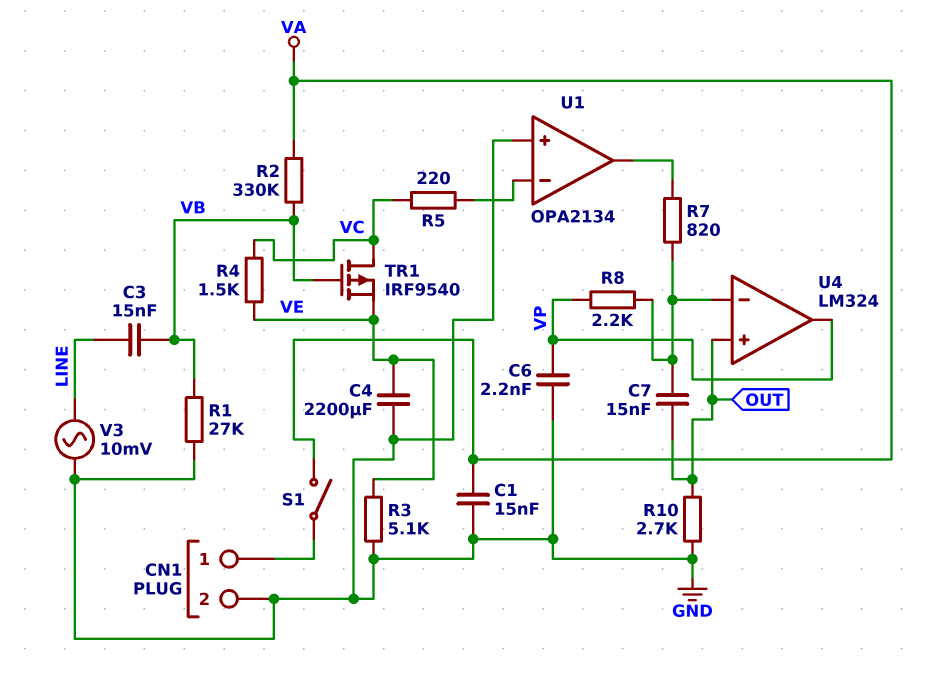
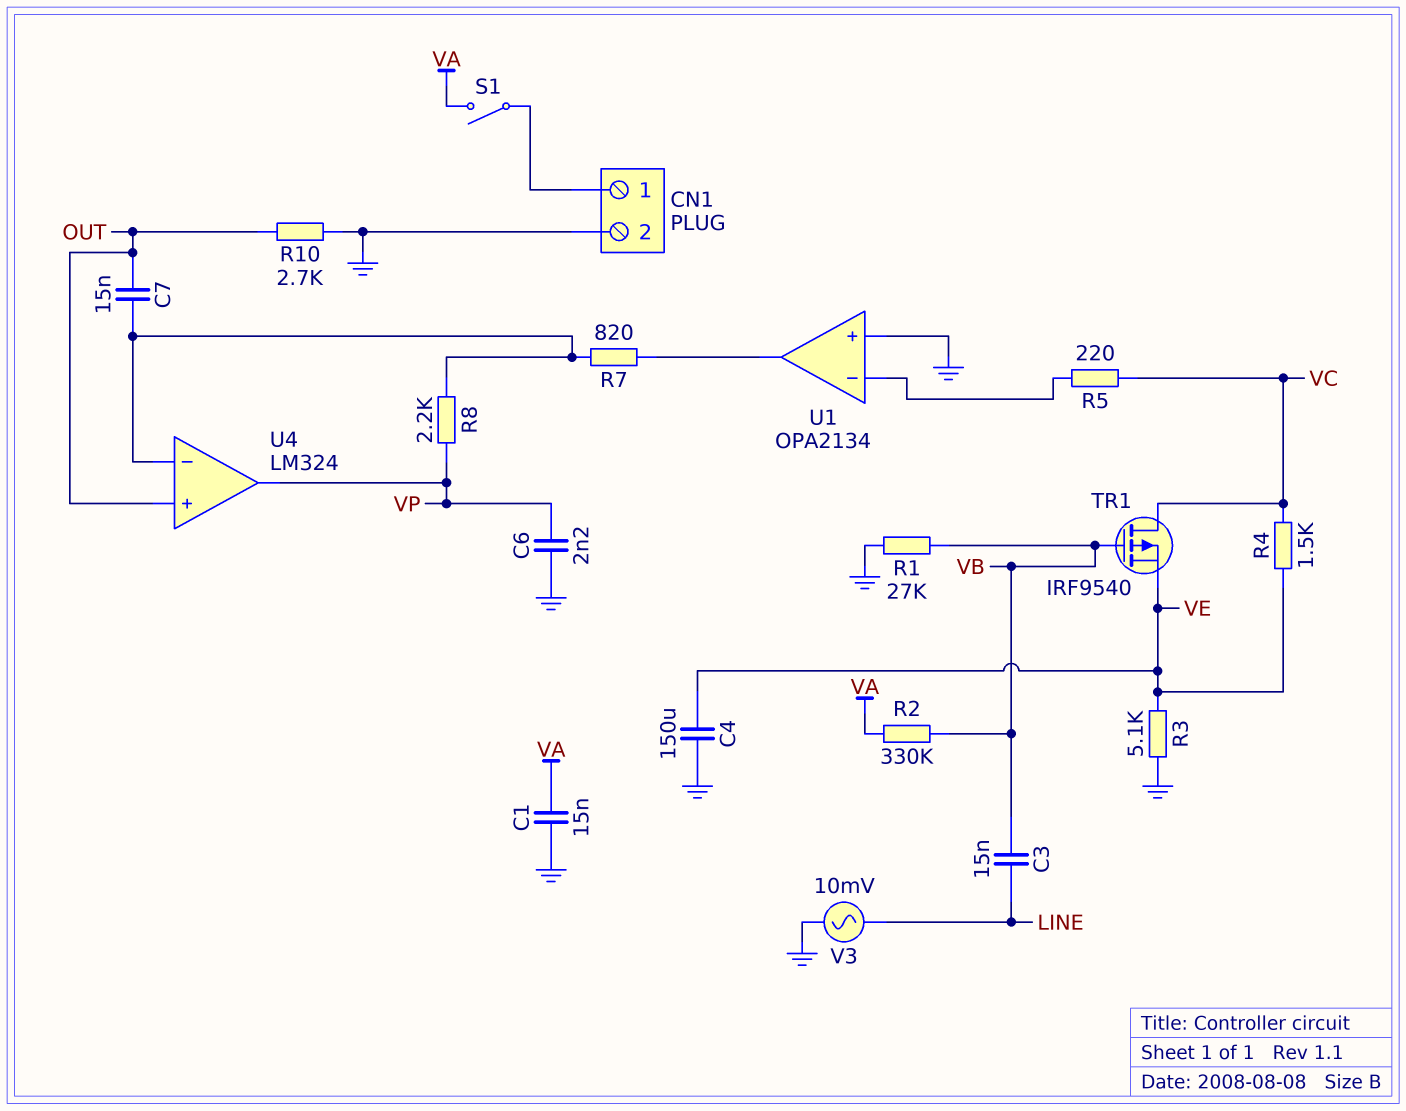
C4: 2200uF (GND, VE) -> 150uF (GND, VE)

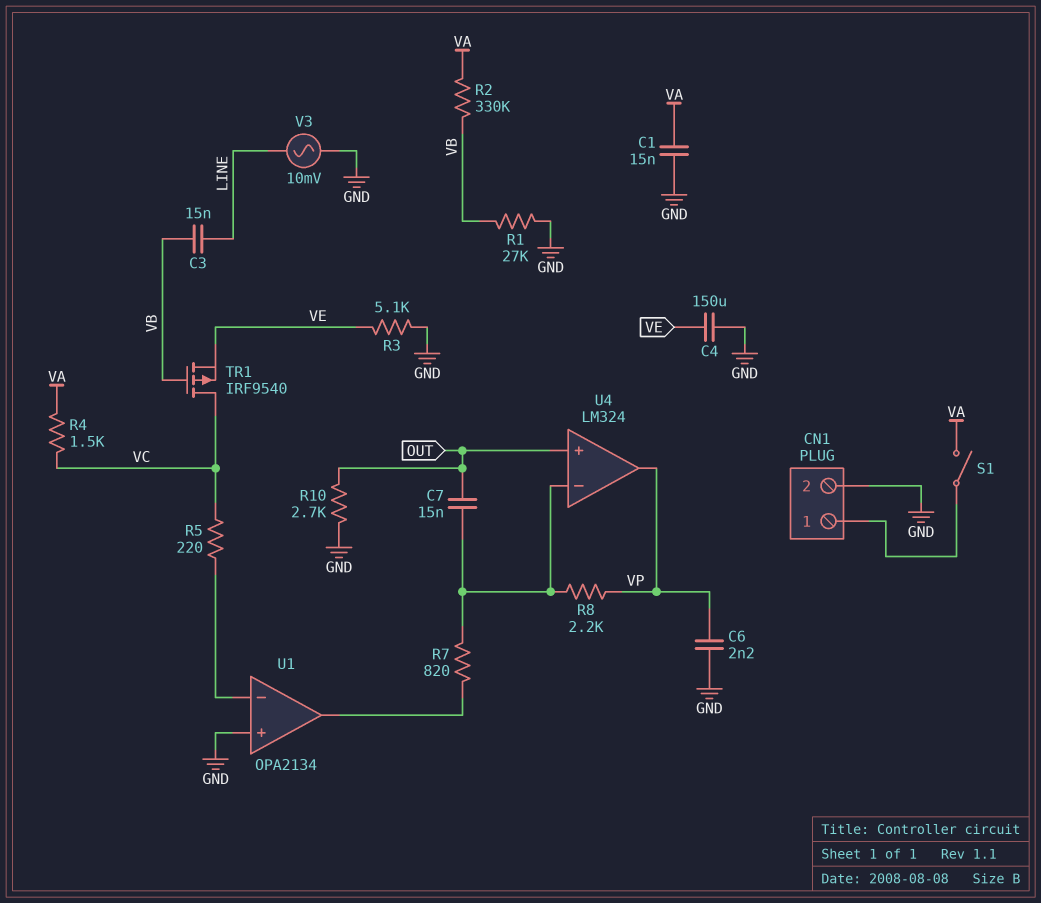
R4: 1.5k (VC, VE) -> 1.5k (VA, VC)

